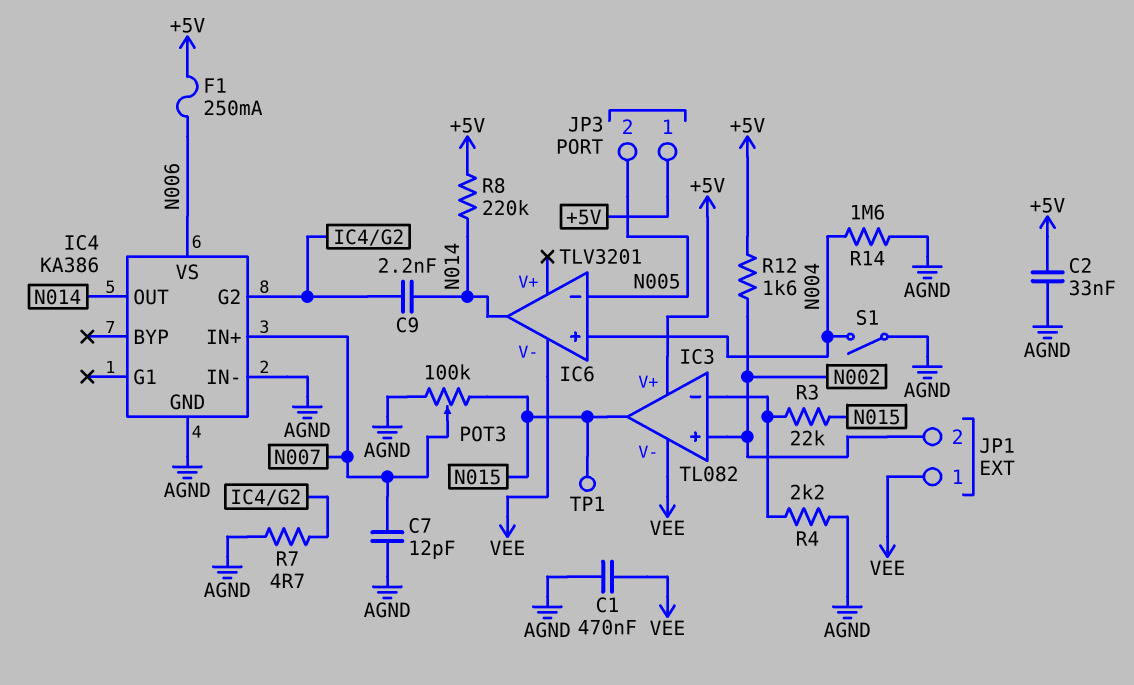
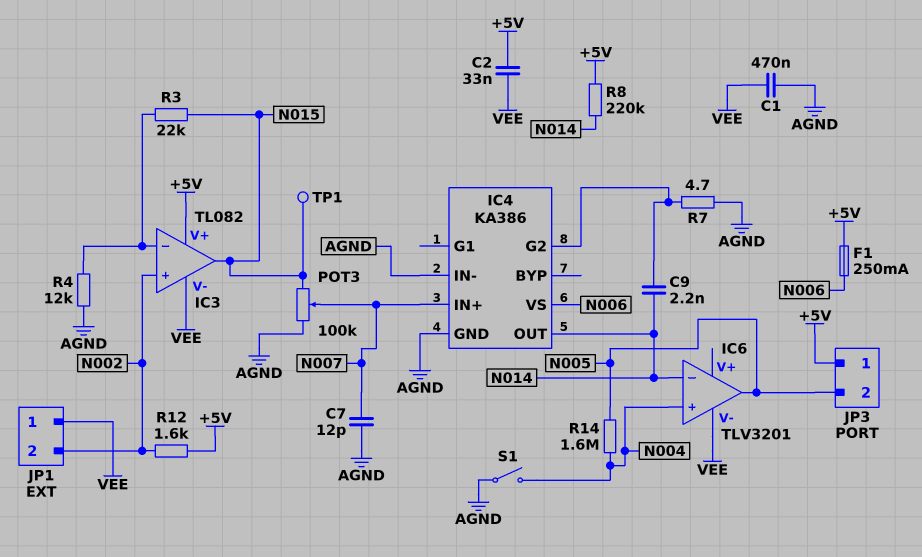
C2: 33nF (+5V, AGND) -> 33nF (+5V, VEE)
IC6 pin in-: N005 -> N014
IC6 pin out: N014 -> N005
R4: 2.2k (AGND, IC3/in-) -> 12k (AGND, IC3/in-)
R14: 1.6M (AGND, N004) -> 1.6M (N004, N005)

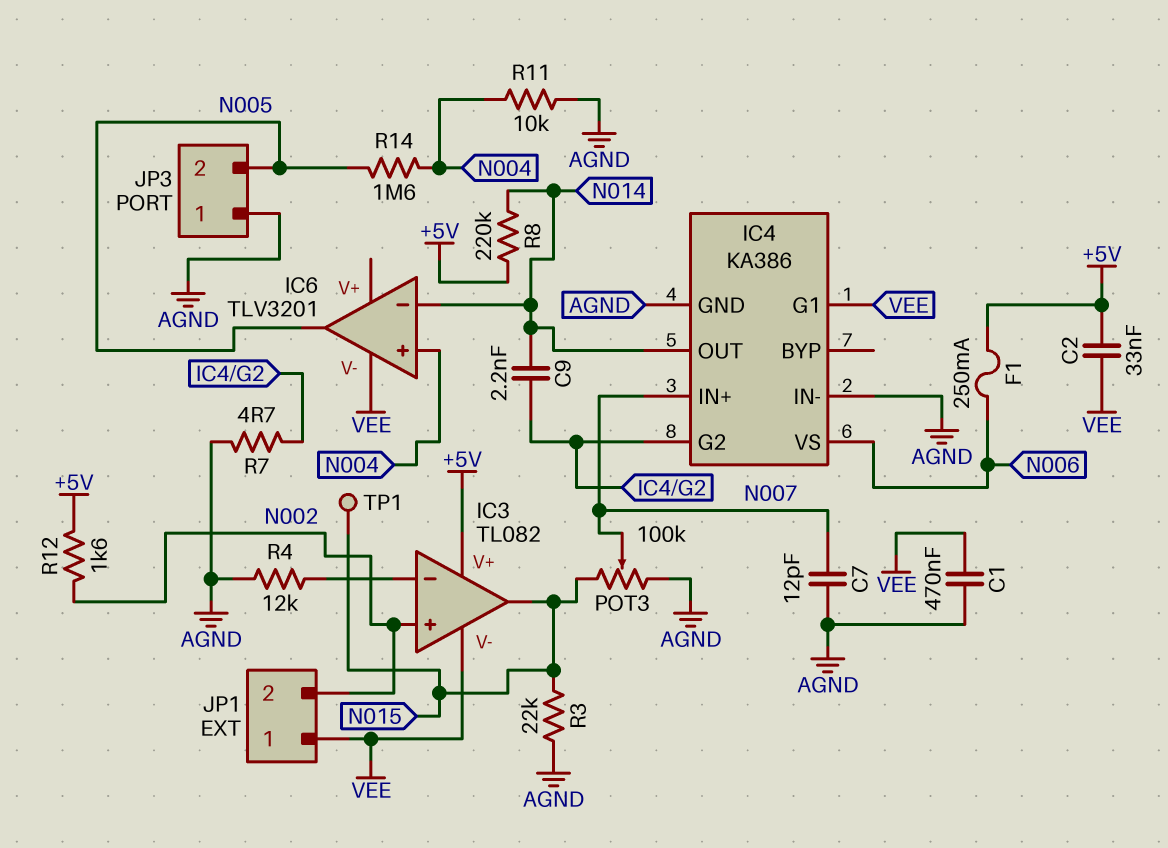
IC4 pin G1: none -> VEE
JP3 pin 1: +5V -> AGND
R3: 22k (IC3/in-, N015) -> 22k (AGND, N015)
R11: none -> 10k (AGND, N004)
S1: switch (AGND, N004) -> none

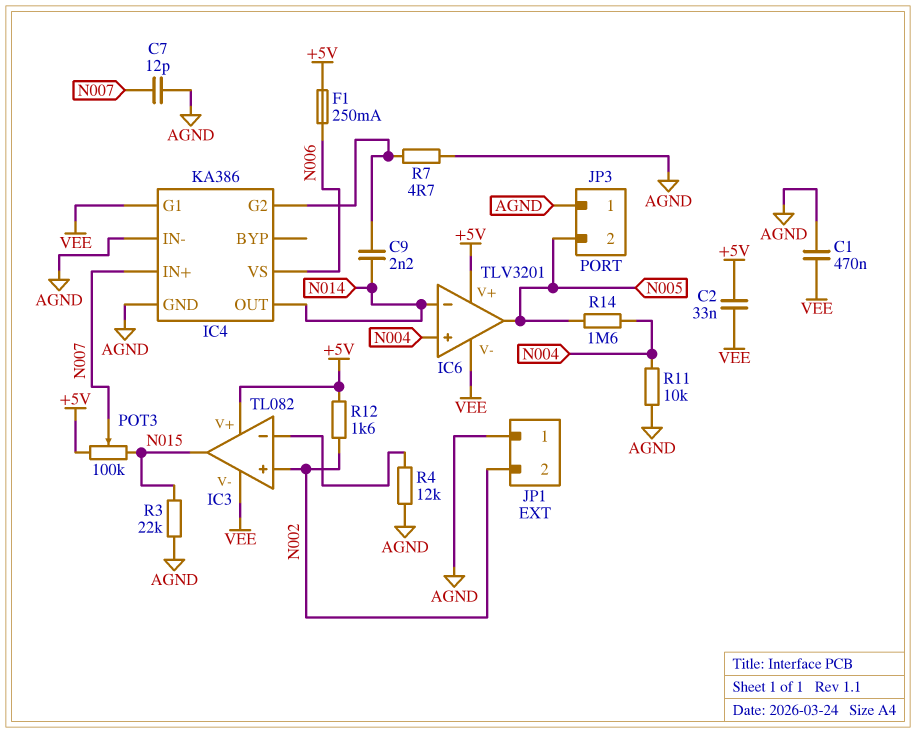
IC6 pin V+: none -> +5V
JP1 pin 1: VEE -> AGND
POT3: 100k (AGND, N015, wiper N007) -> 100k (+5V, N015, wiper N007)
R8: 220k (+5V, N014) -> none
TP1: test point (N015) -> none

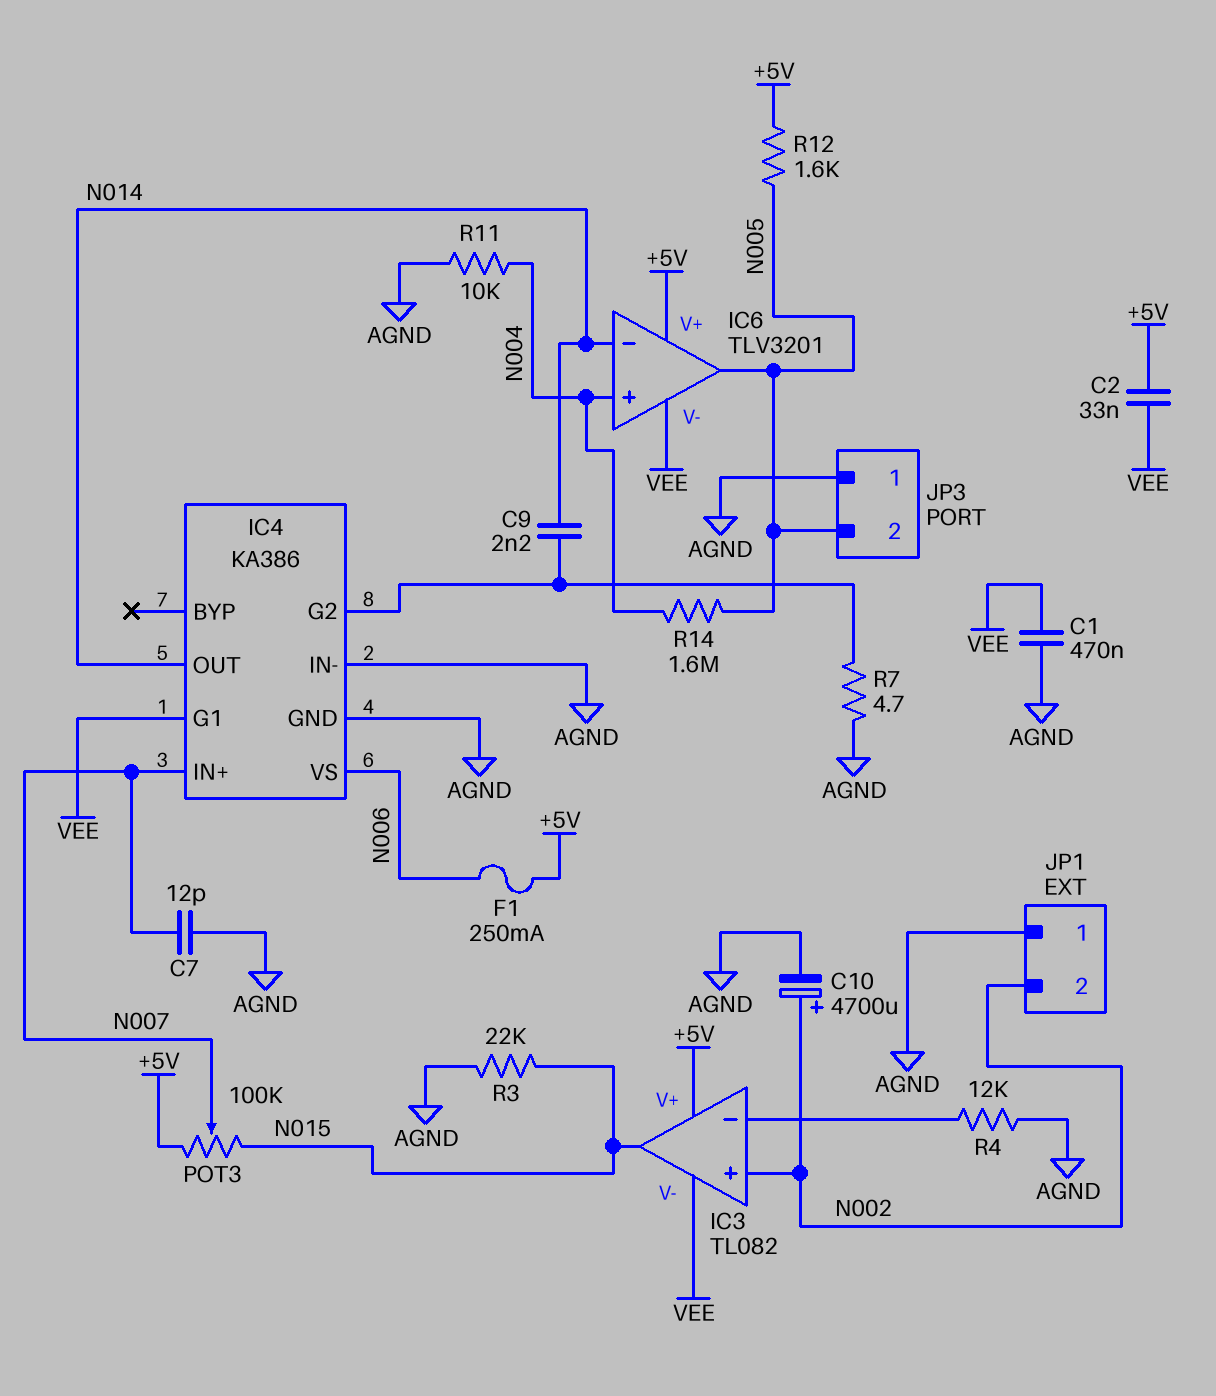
C10: none -> 4700uF (plus N002, minus AGND)
R12: 1.6k (+5V, N002) -> 1.6k (+5V, N005)

